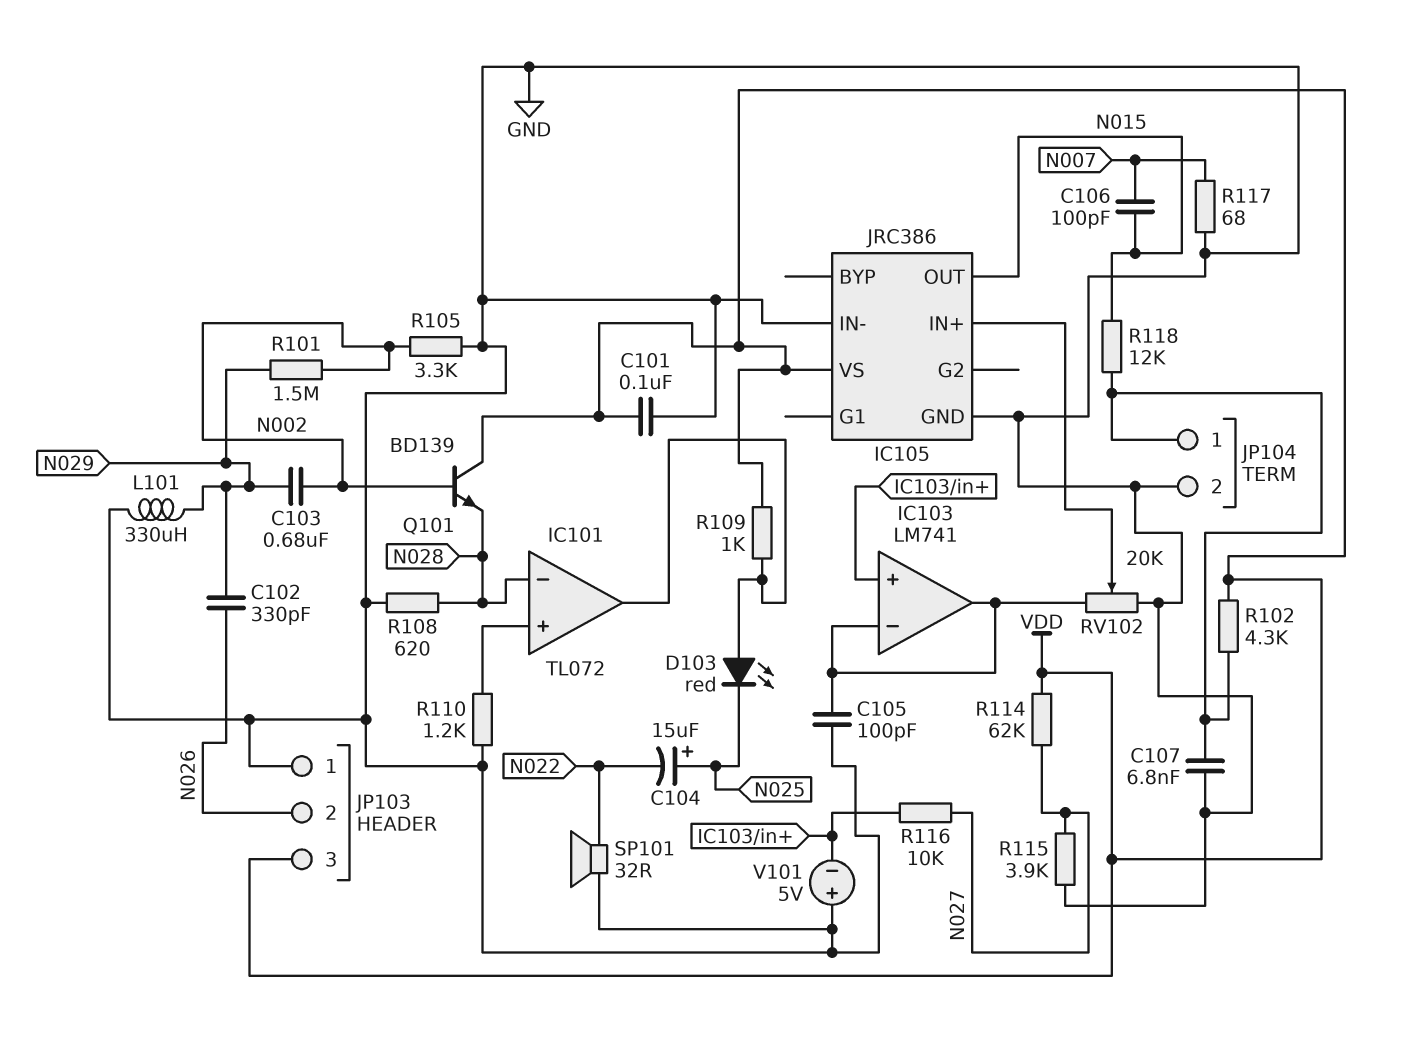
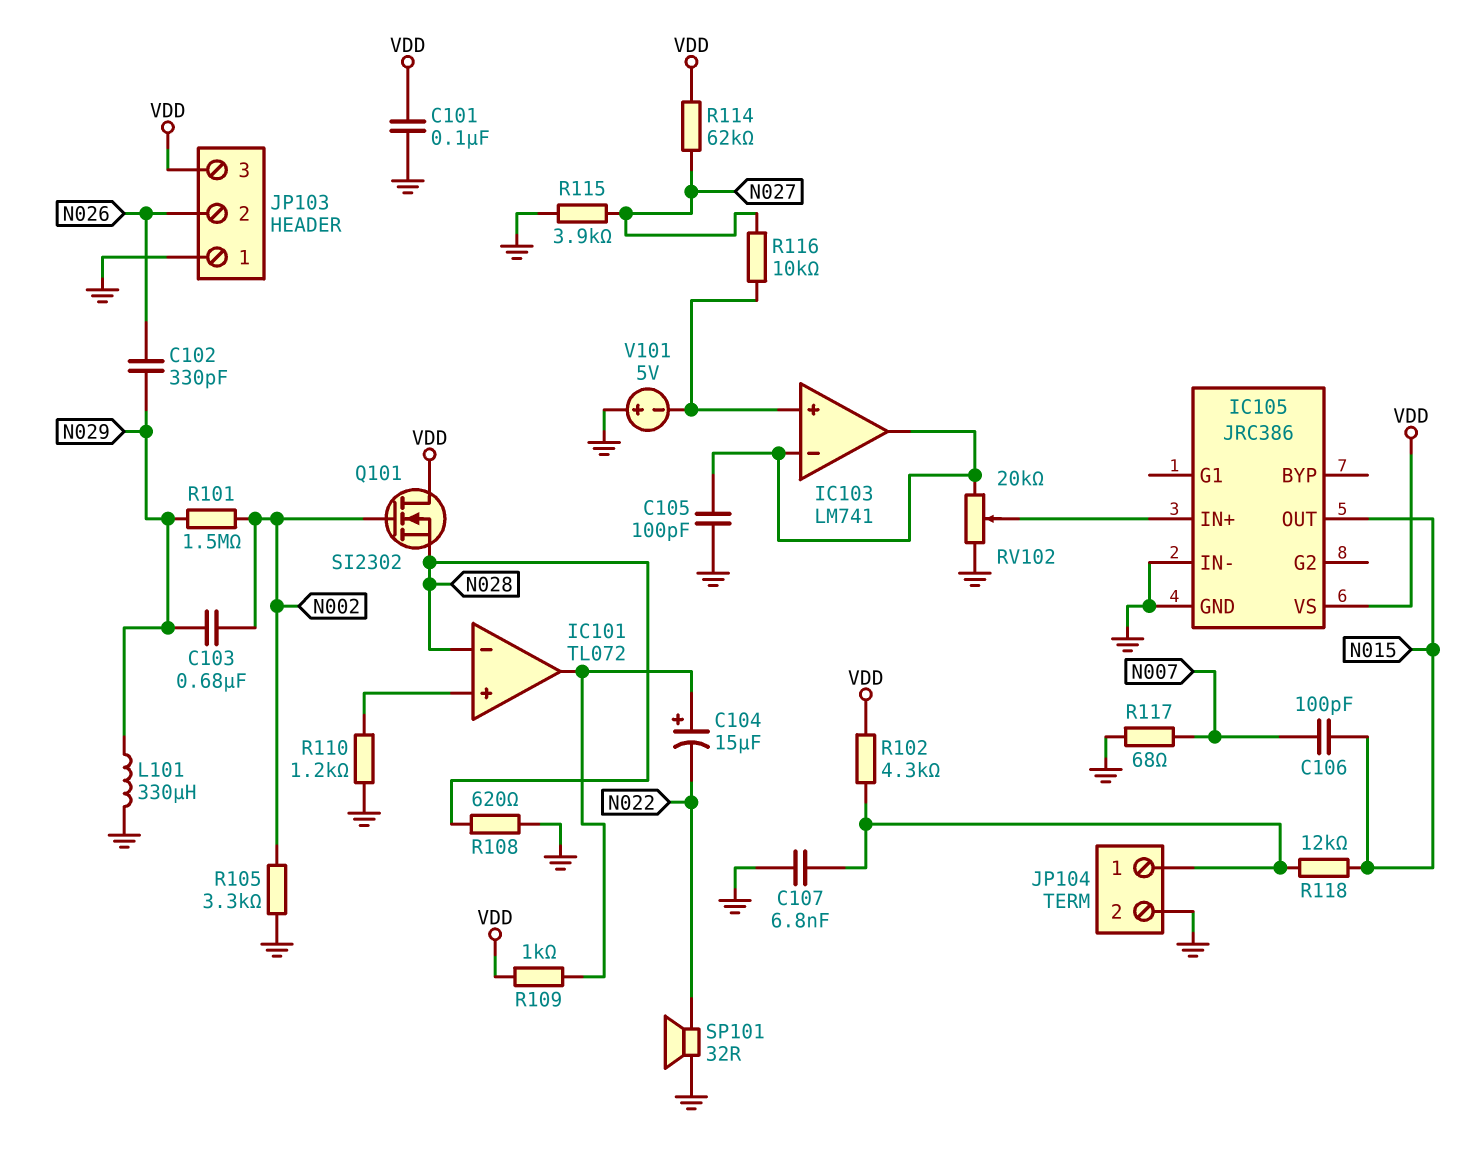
C104: 15uF (plus N025, minus N022) -> 15uF (plus IC101/out, minus N022)
D103: LED red (A IC101/out, K N025) -> none
Q101: NPN BD139 (B N002, C VDD, E N028) -> NMOS SI2302 (G N002, D VDD, S N028)

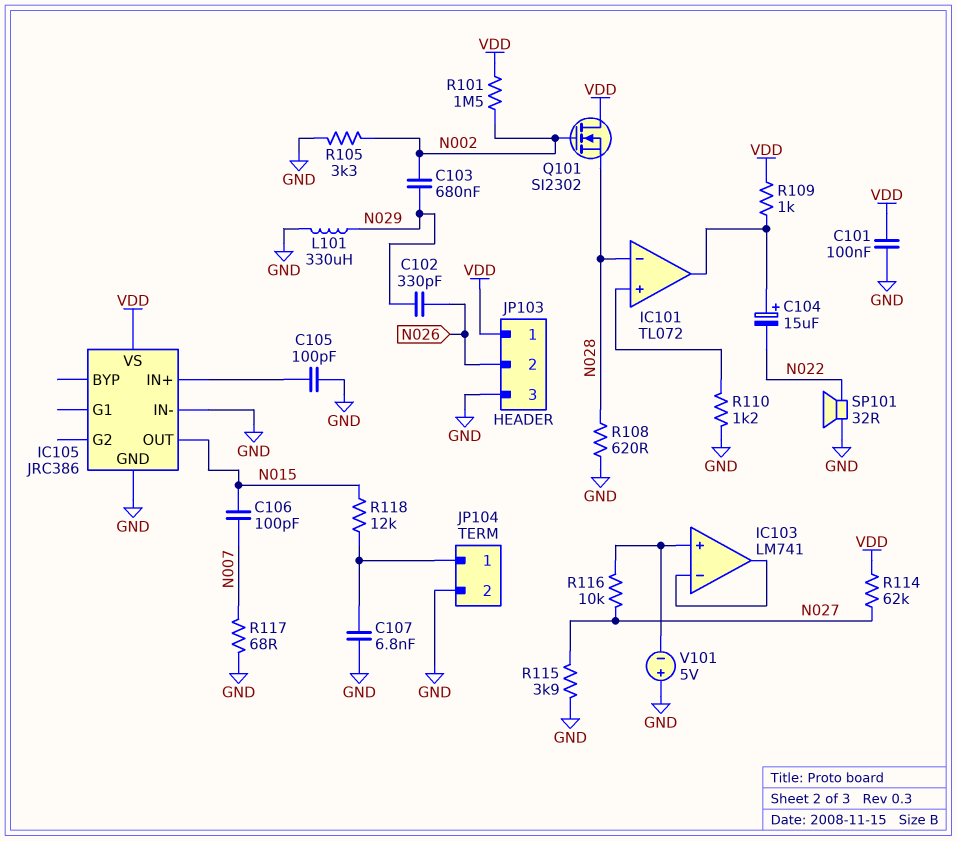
C105: 100pF (GND, IC103/in-) -> 100pF (GND, IC105/IN+)
JP103 pin 1: GND -> VDD
JP103 pin 3: VDD -> GND
R101: 1.5M (N002, N029) -> 1.5M (N002, VDD)
R102: 4.3k (JP104/1, VDD) -> none
RV102: 20k (GND, IC103/in-, wiper IC105/IN+) -> none

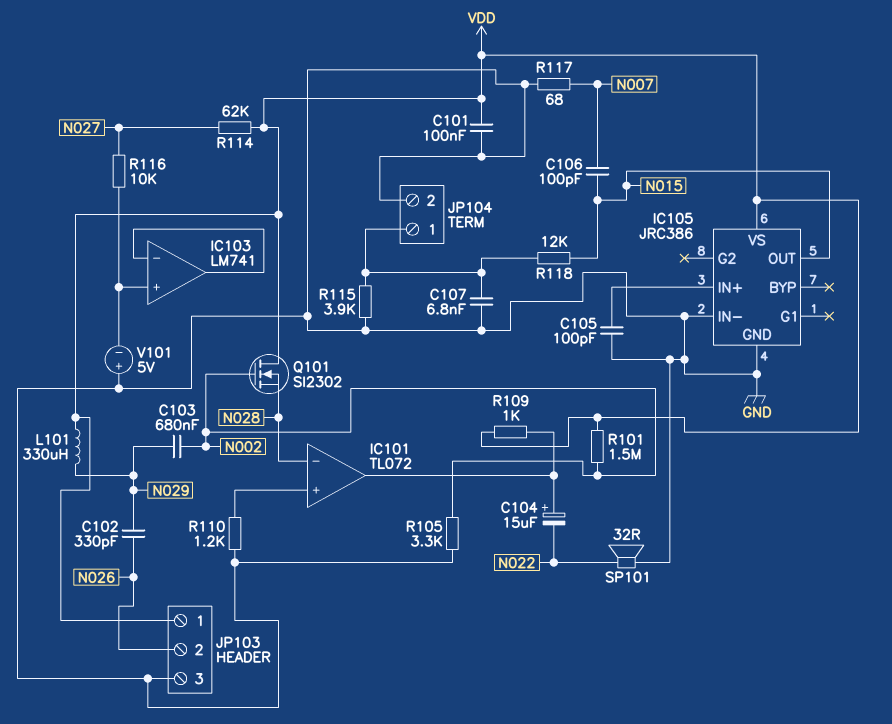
L101: 330uH (GND, N029) -> 330uH (N029, VDD)
R108: 620 (GND, N028) -> none
R115: 3.9k (GND, N027) -> 3.9k (GND, JP104/1)

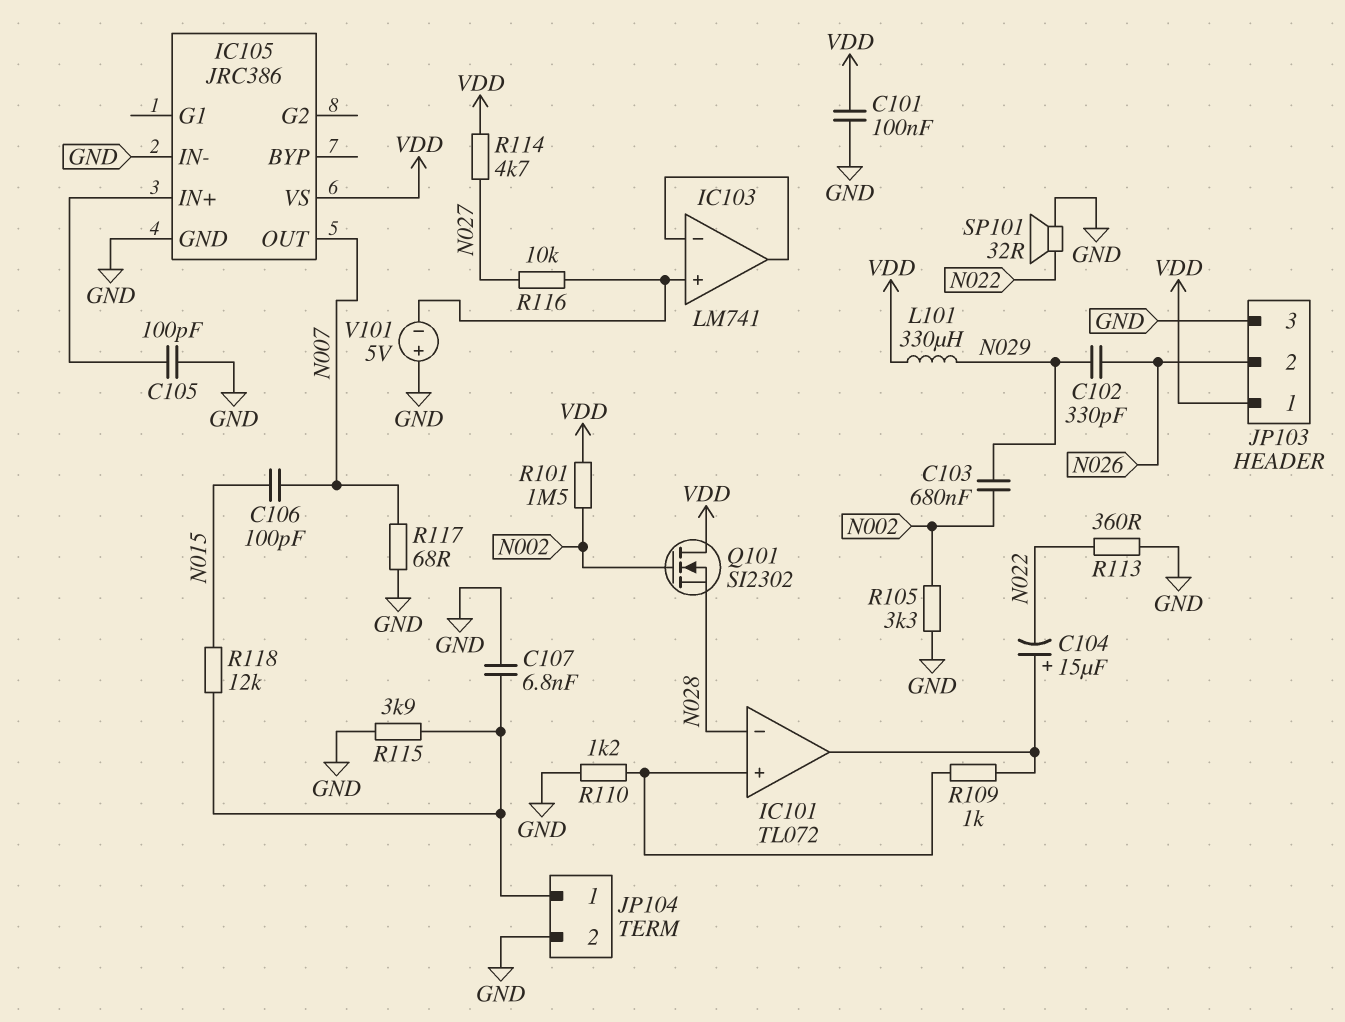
IC105 pin OUT: N015 -> N007
R109: 1k (IC101/out, VDD) -> 1k (IC101/in+, IC101/out)
R113: none -> 360 (GND, N022)
R114: 62k (N027, VDD) -> 4.7k (N027, VDD)

